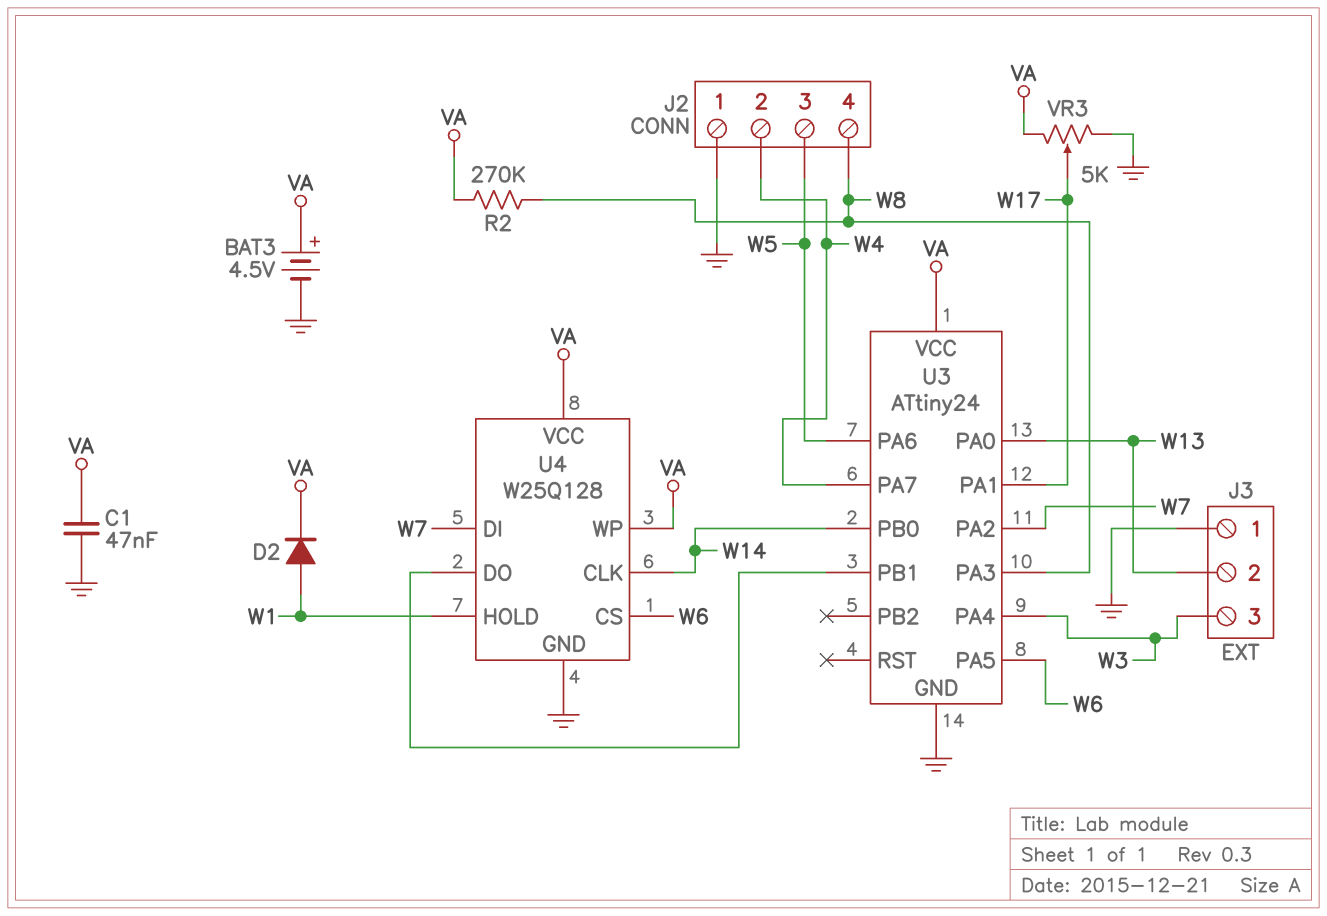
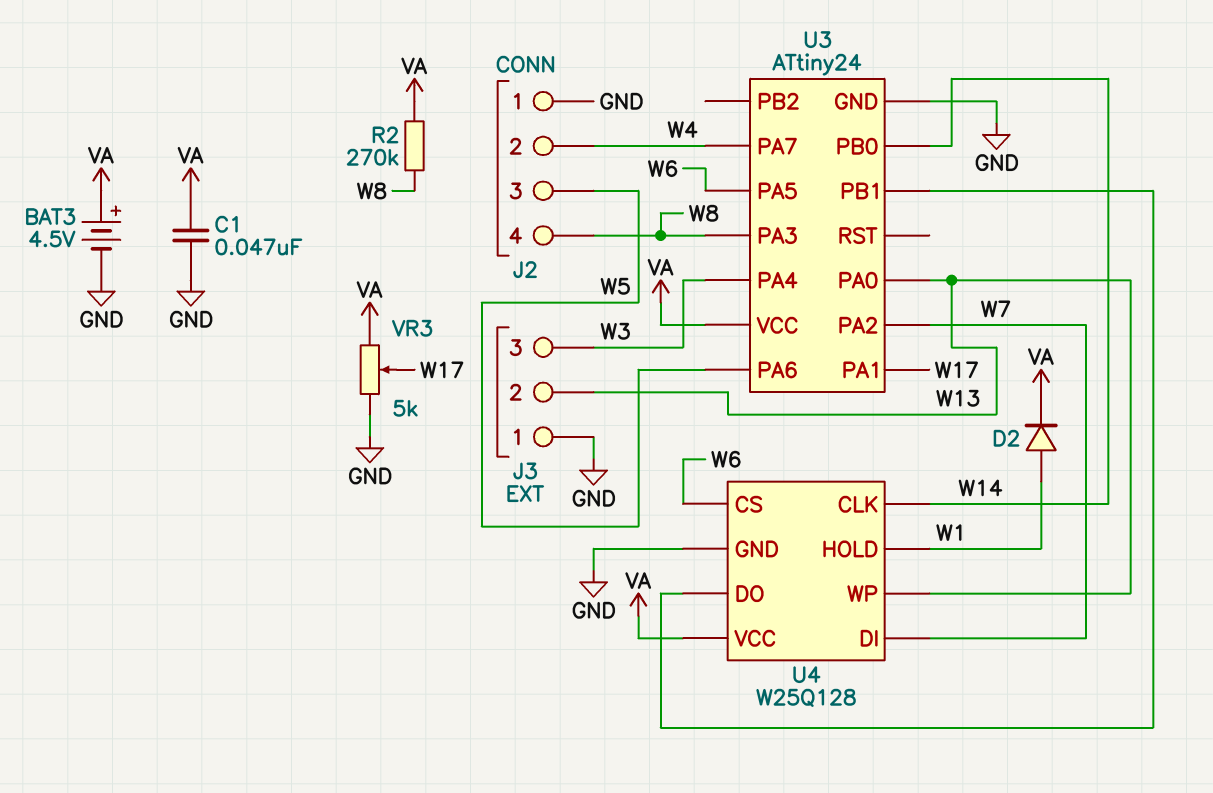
U4 pin WP: VA -> W13

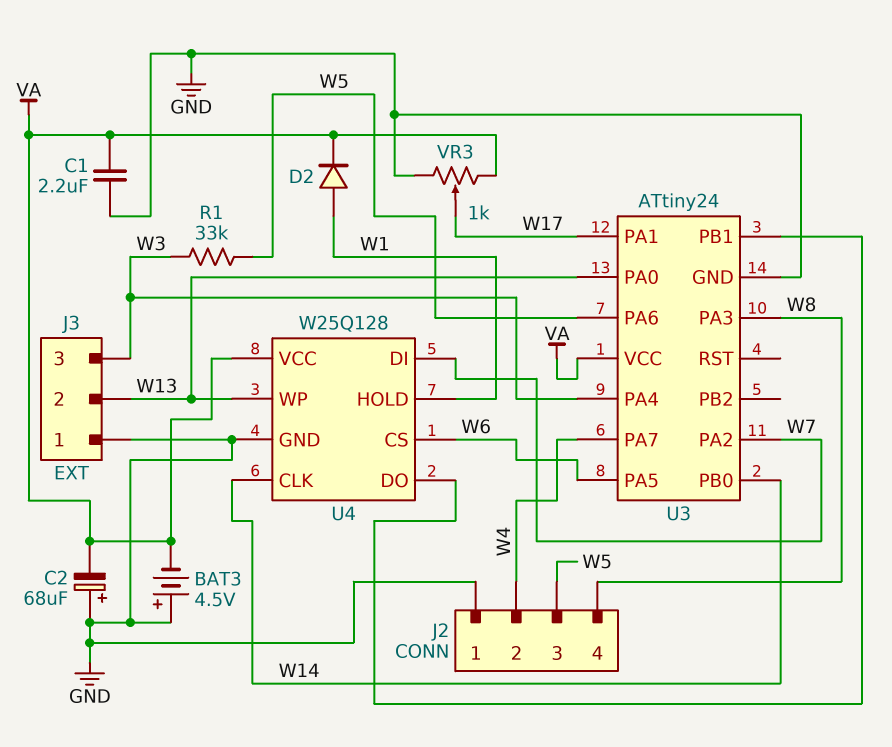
BAT3: 4.5V (plus VA, minus GND) -> 4.5V (plus GND, minus VA)
C1: 47nF (GND, VA) -> 2.2uF (GND, VA)
C2: none -> 68uF (plus GND, minus VA)
R1: none -> 33k (W3, W5)
R2: 270k (VA, W8) -> none
VR3: 5k (GND, VA, wiper W17) -> 1k (GND, VA, wiper W17)

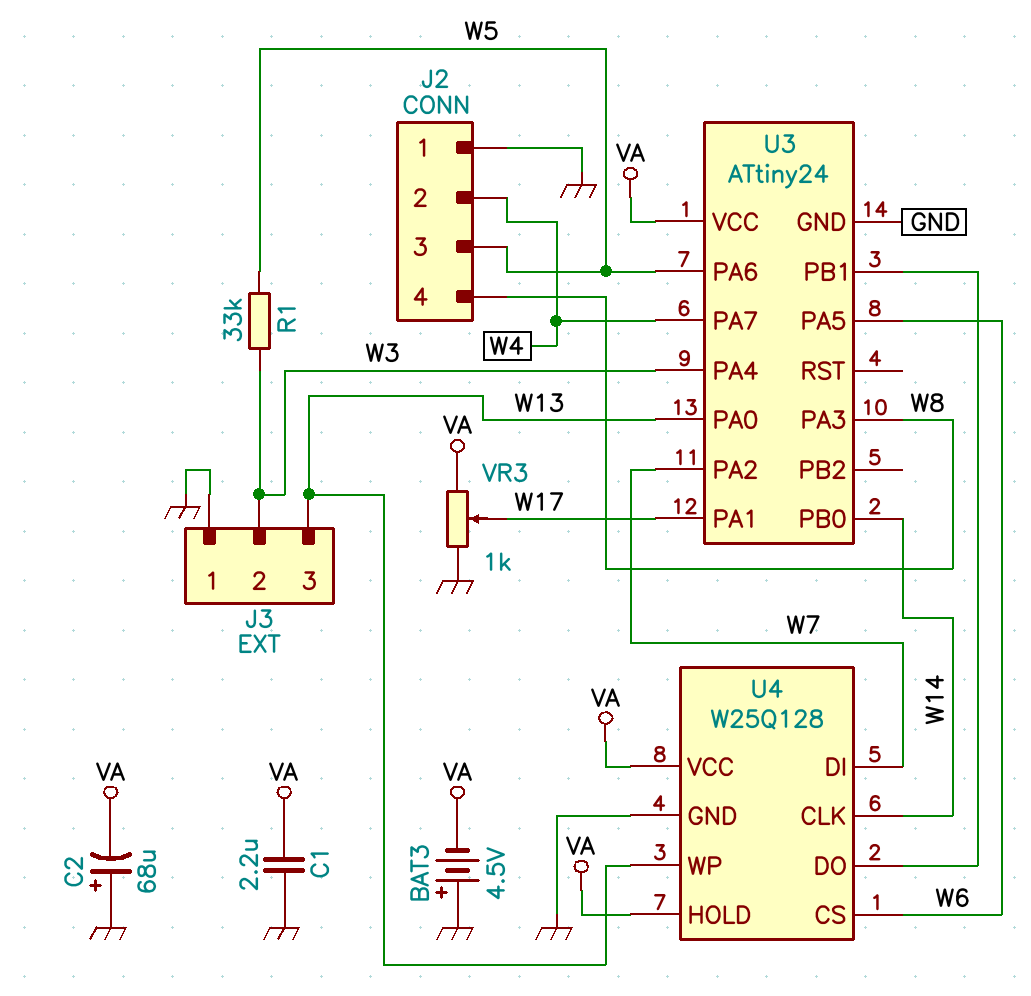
D2: diode (A W1, K VA) -> none
J3 pin 2: W13 -> W3
J3 pin 3: W3 -> W13
U4 pin HOLD: W1 -> VA

